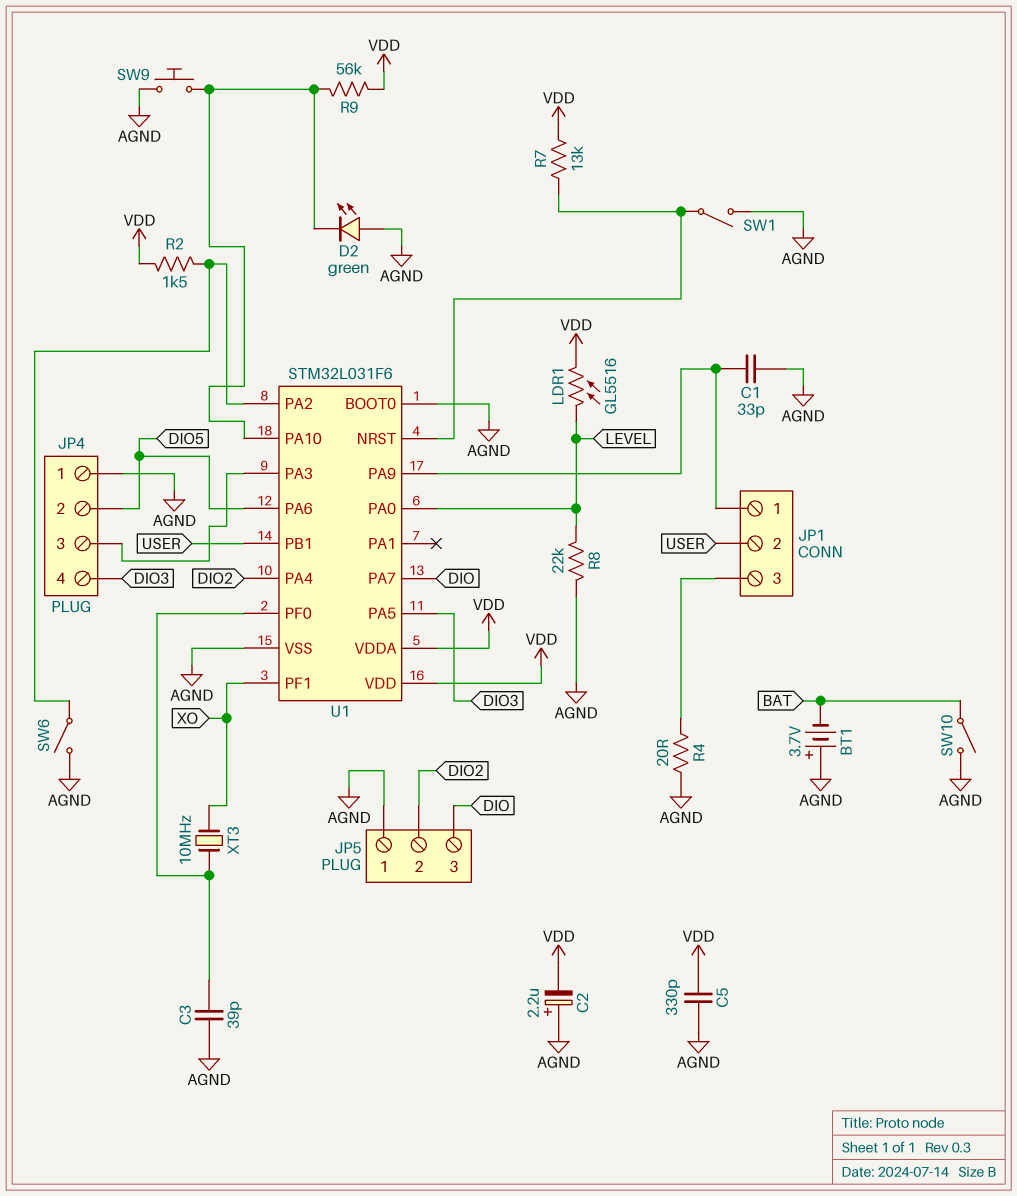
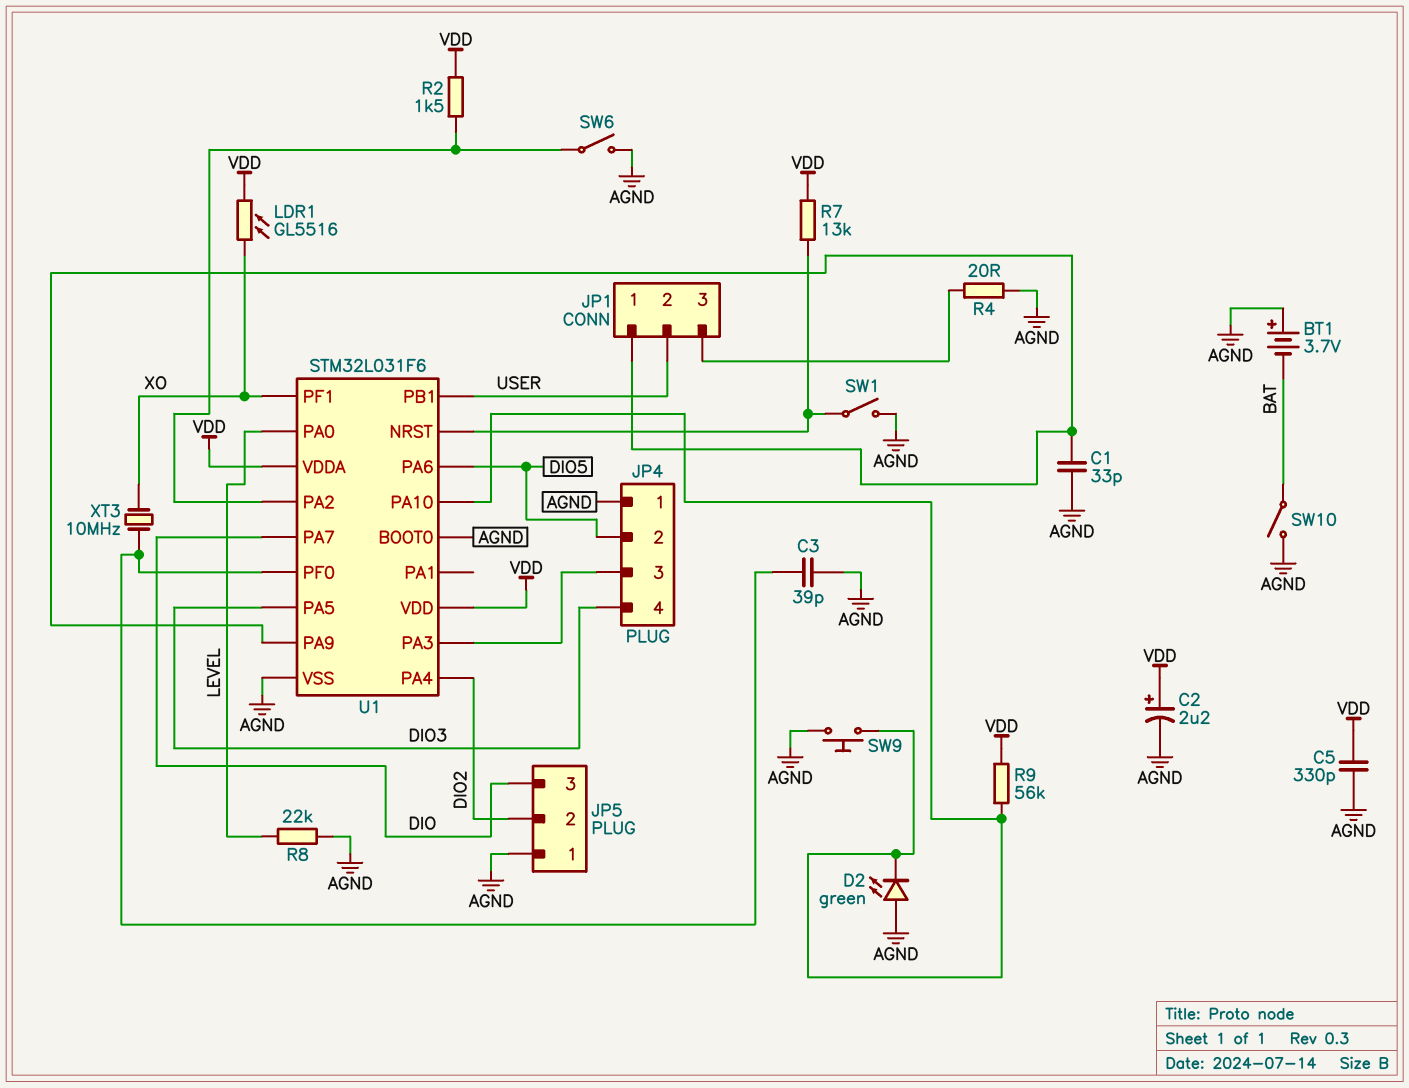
C2: 2.2uF (plus AGND, minus VDD) -> 2.2uF (plus VDD, minus AGND)
LDR1: GL5516 (LEVEL, VDD) -> GL5516 (VDD, XO)

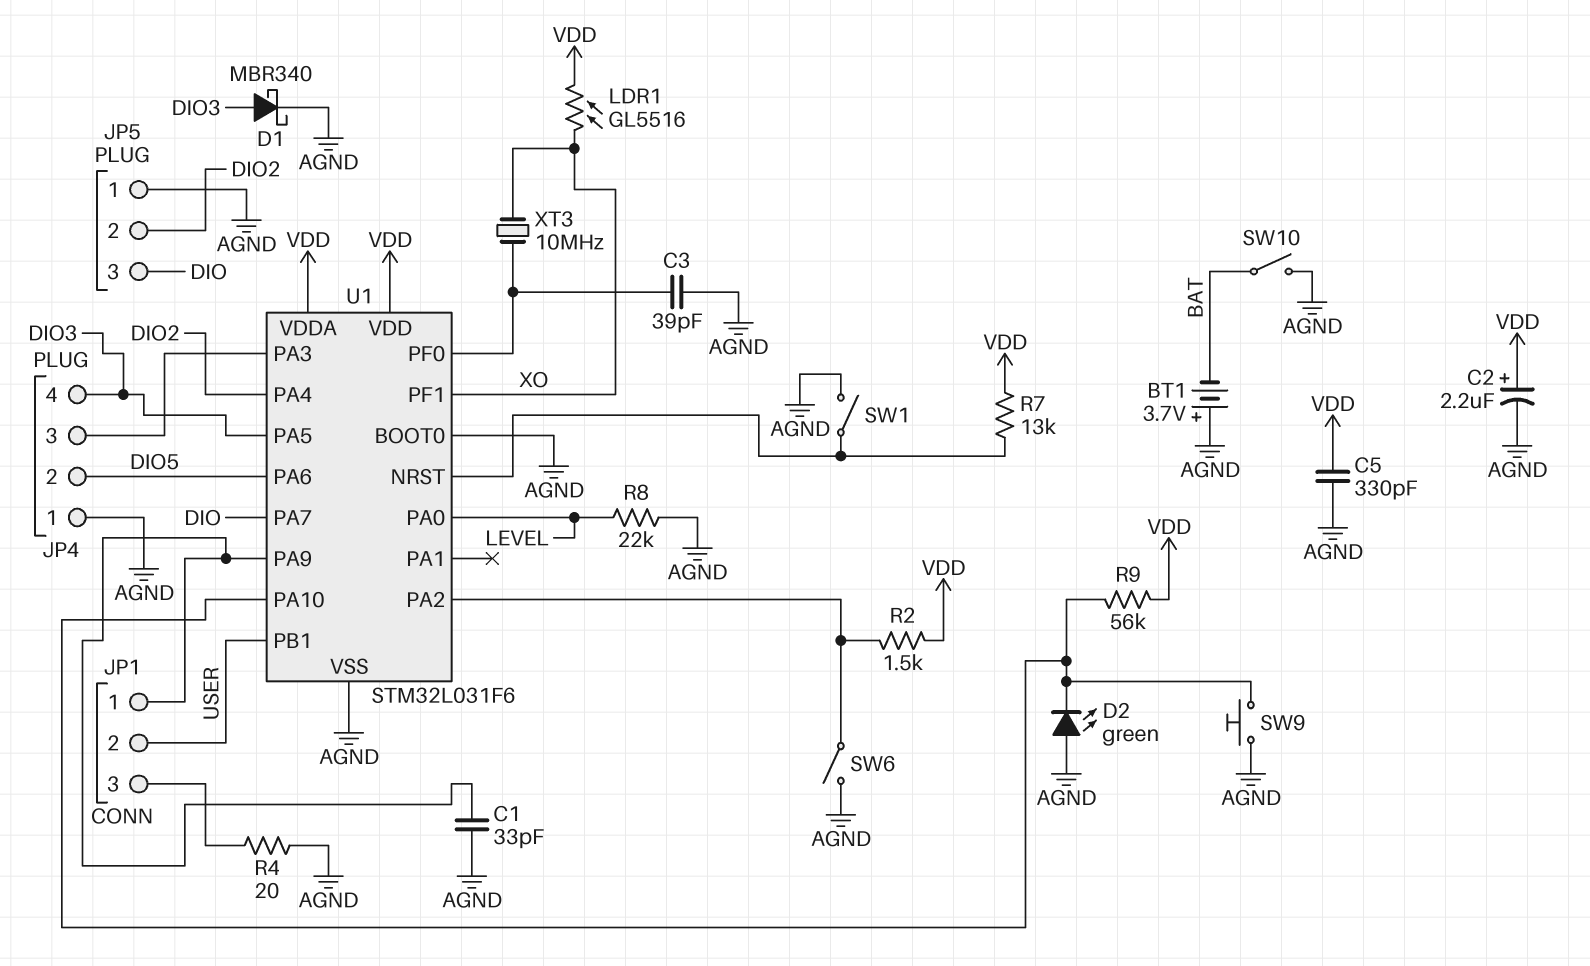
D1: none -> schottky MBR340 (A DIO3, K AGND)

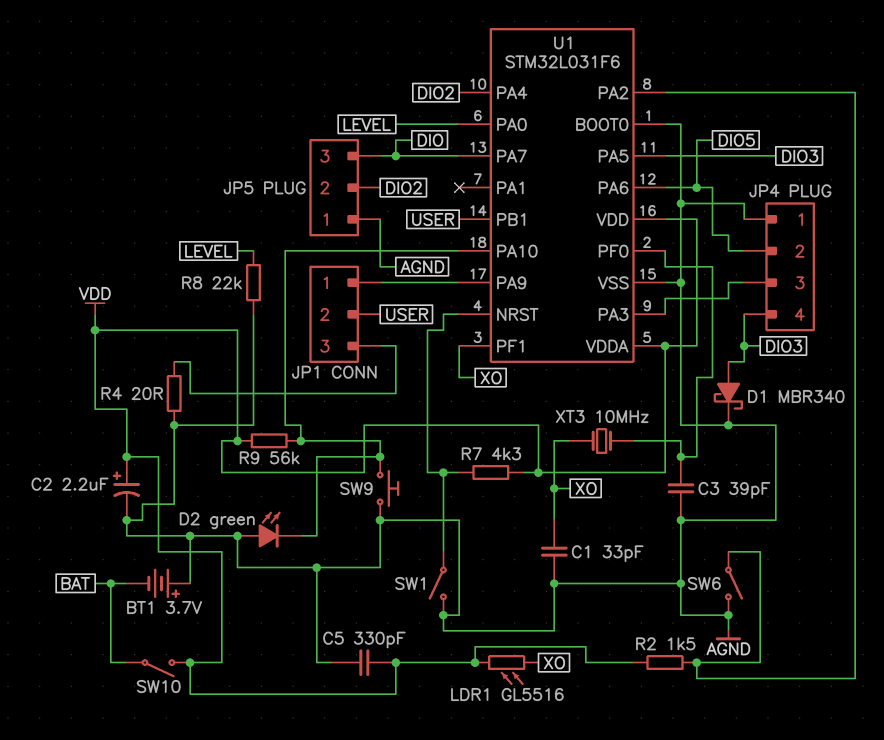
C1: 33pF (AGND, JP1/1) -> 33pF (AGND, XO)
R7: 13k (U1/NRST, VDD) -> 4.3k (U1/NRST, VDD)
SW10: switch (AGND, BAT) -> switch (BAT, VDD)

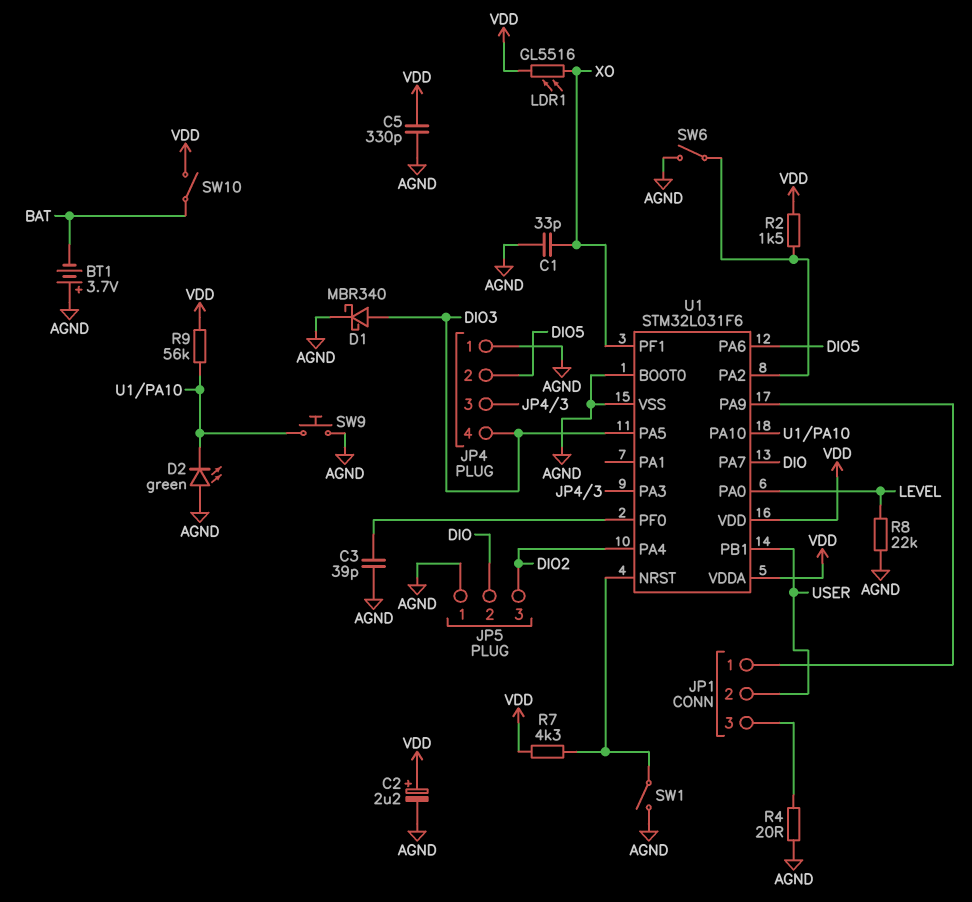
JP5 pin 2: DIO2 -> DIO
JP5 pin 3: DIO -> DIO2
XT3: 10MHz (U1/PF0, XO) -> none

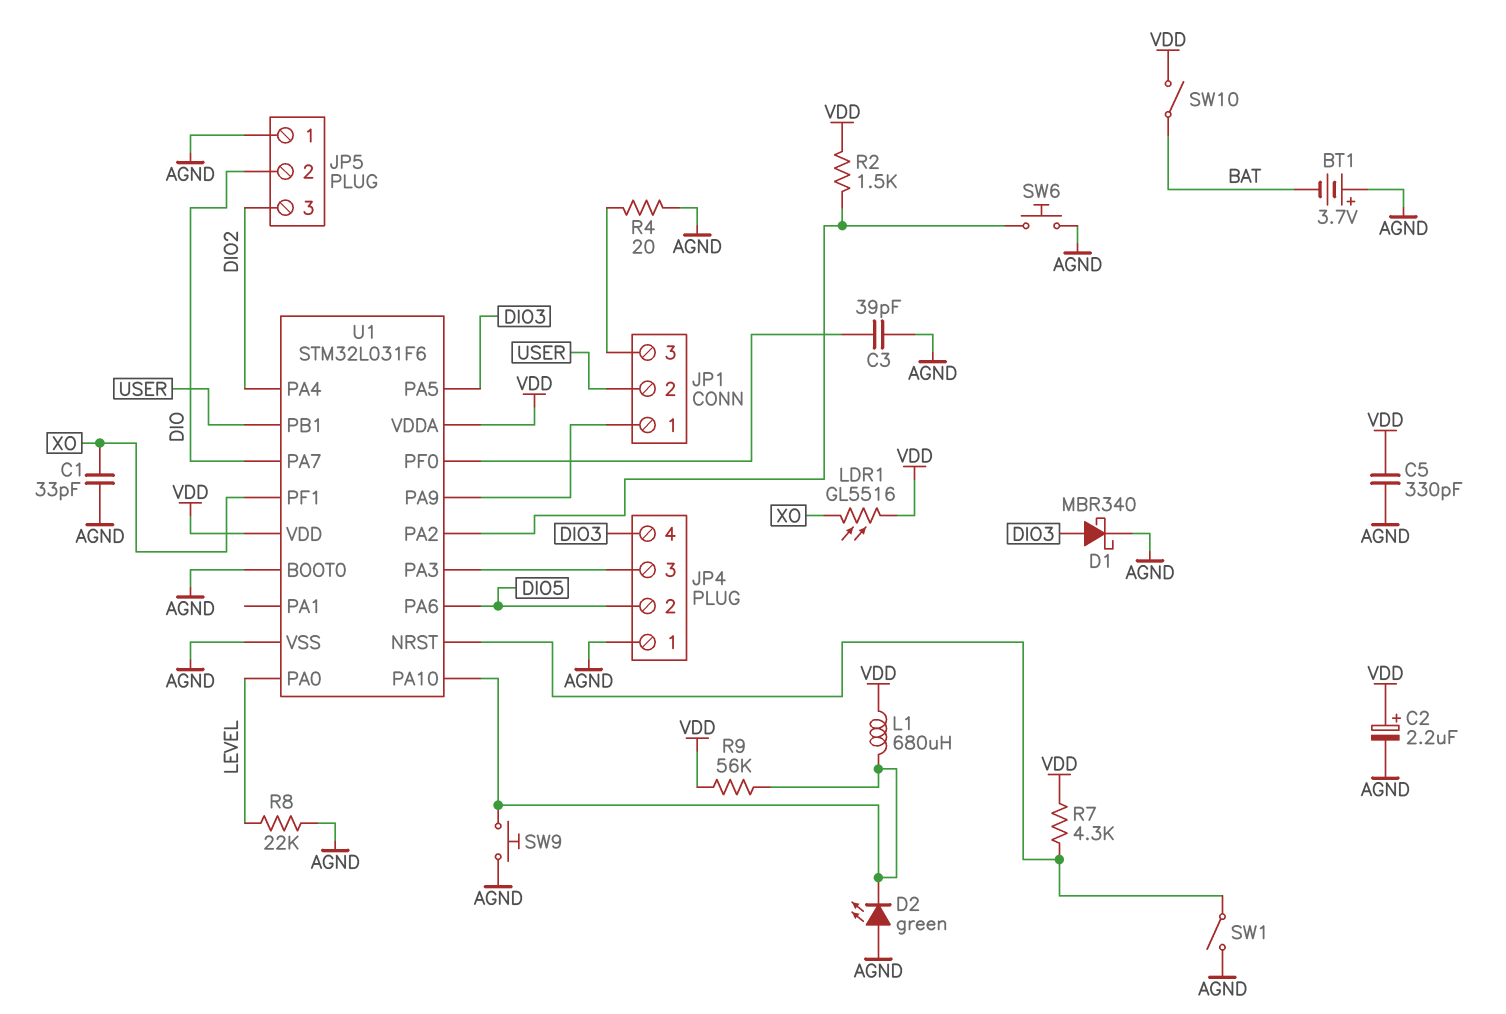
L1: none -> 680uH (U1/PA10, VDD)
SW6: switch (AGND, U1/PA2) -> button (AGND, U1/PA2)

